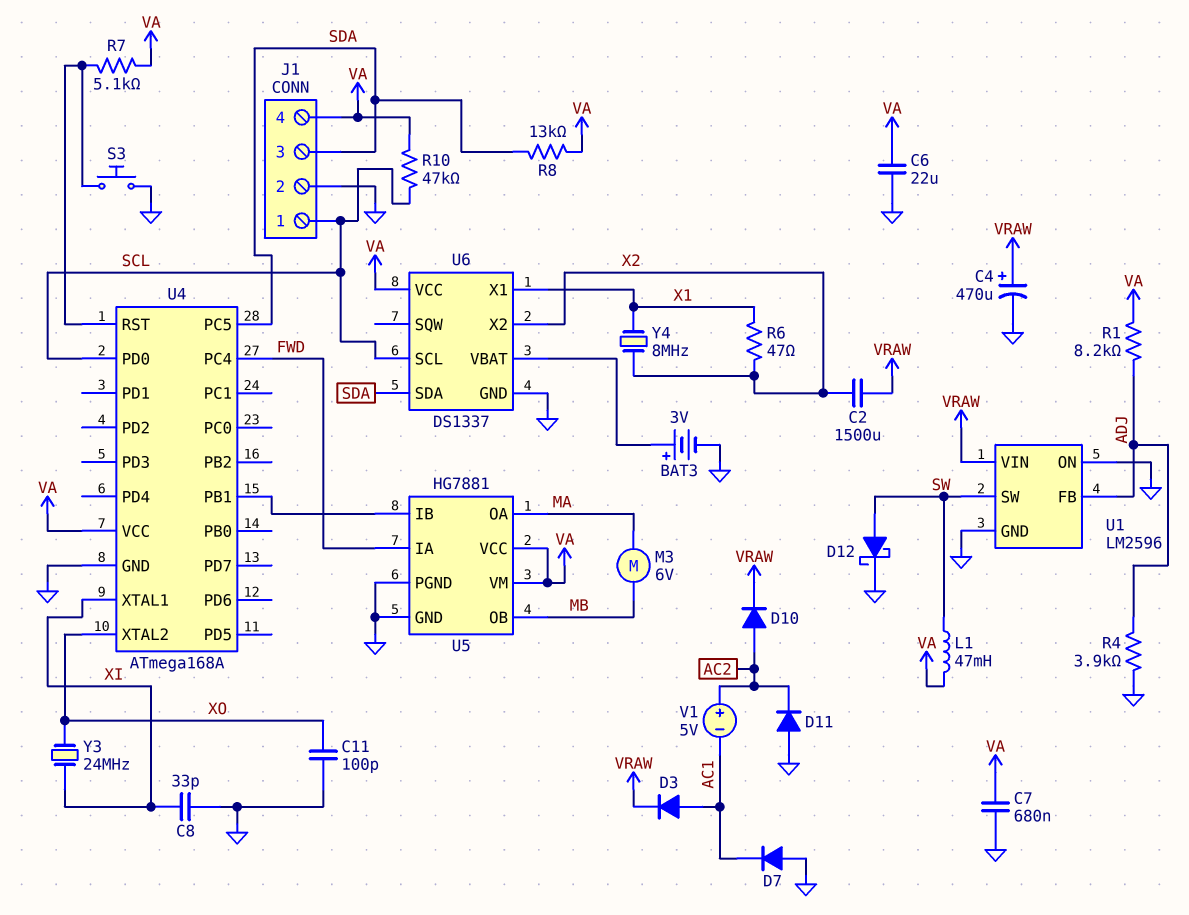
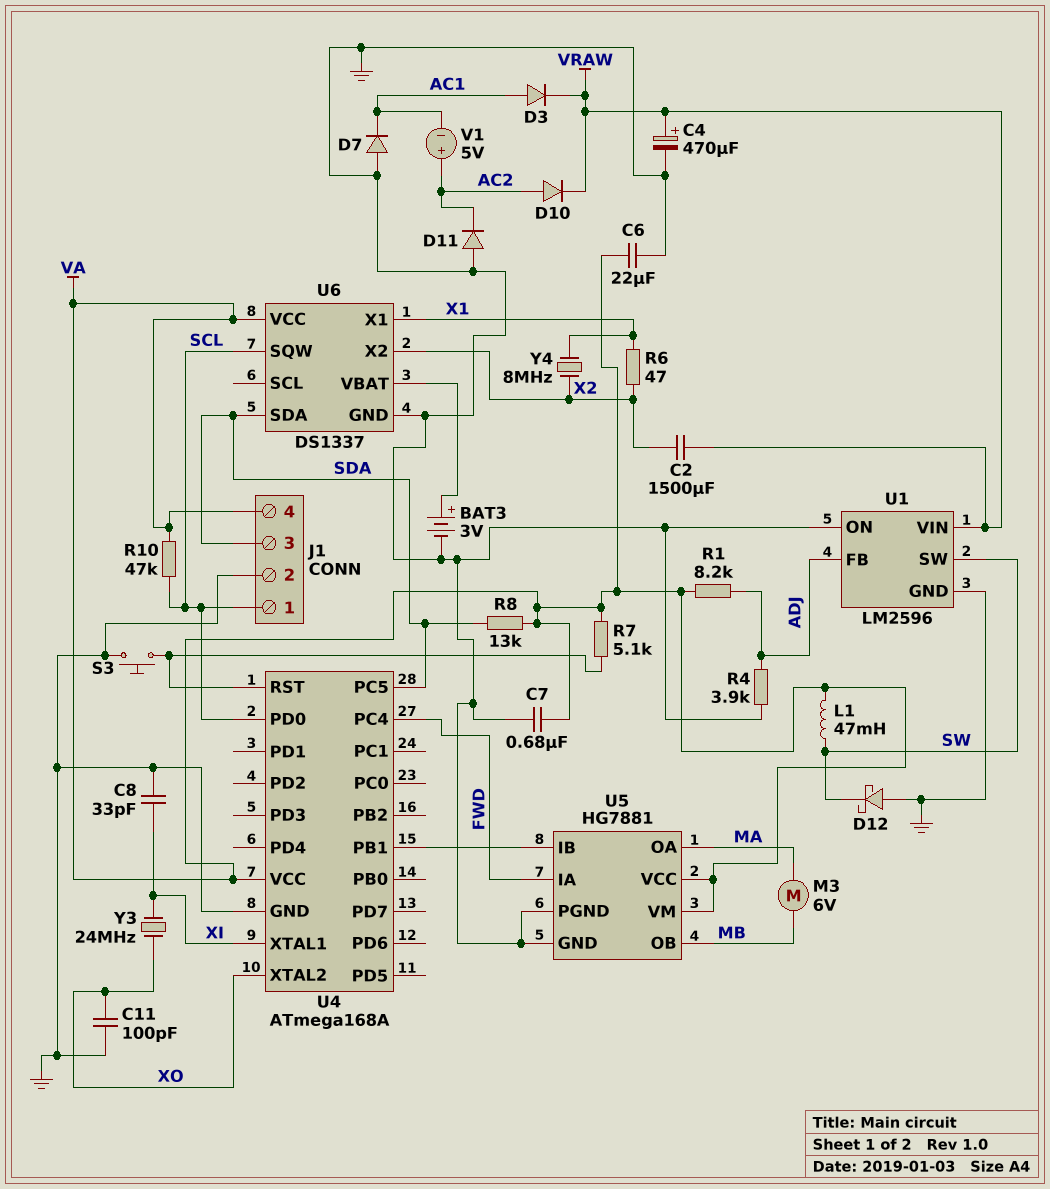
D12: schottky (A SW, K GND) -> schottky (A GND, K SW)
U6 pin SCL: SCL -> none
U6 pin SQW: none -> SCL

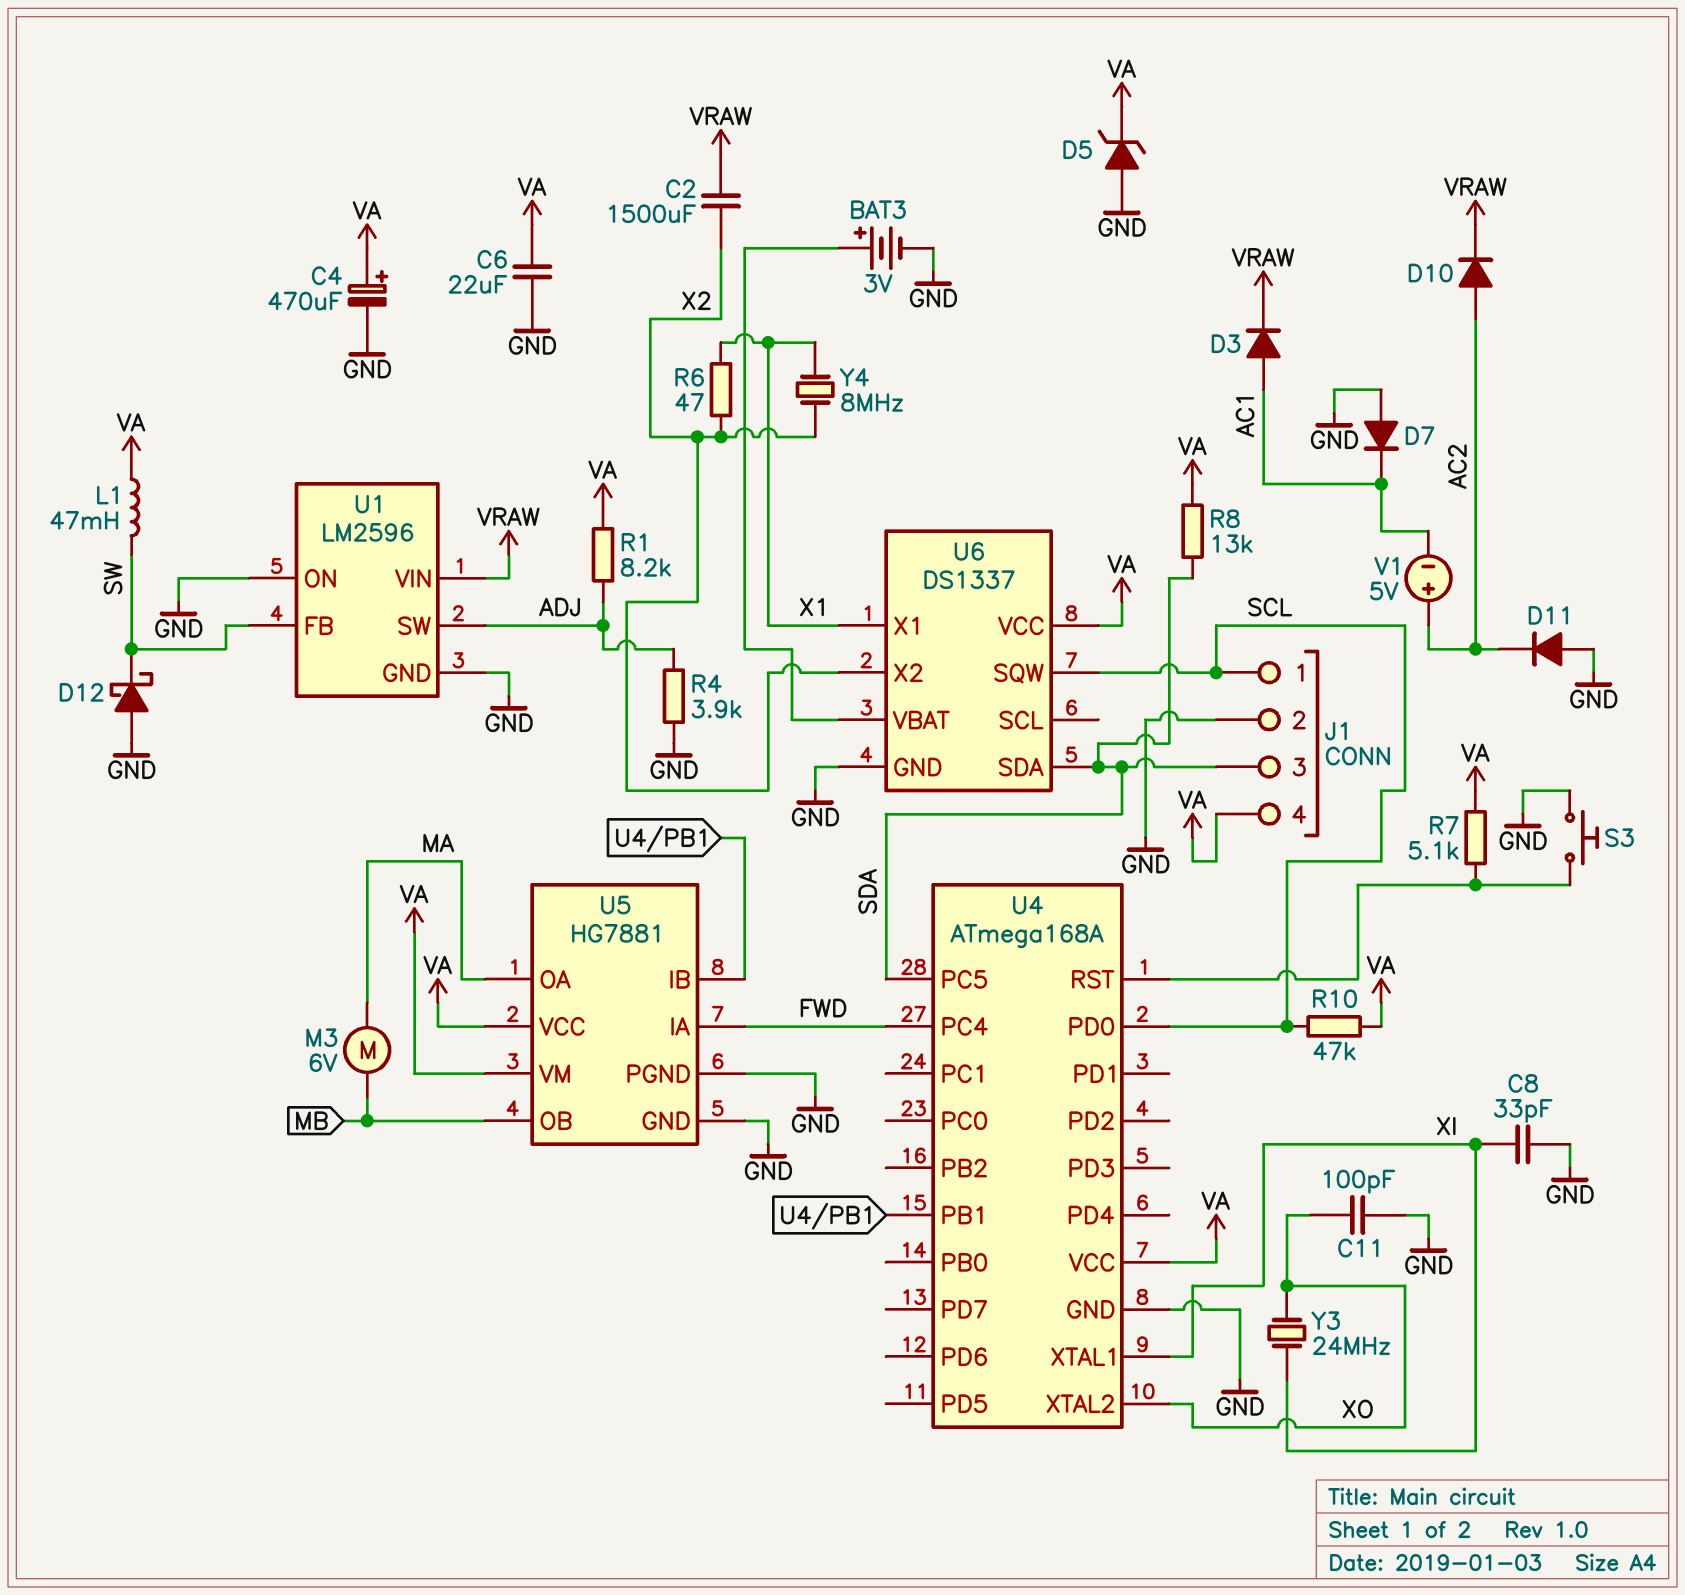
C4: 470uF (plus VRAW, minus GND) -> 470uF (plus VA, minus GND)
C7: 680nF (GND, VA) -> none
D5: none -> zener (A GND, K VA)
U1 pin FB: ADJ -> SW
U1 pin SW: SW -> ADJ

